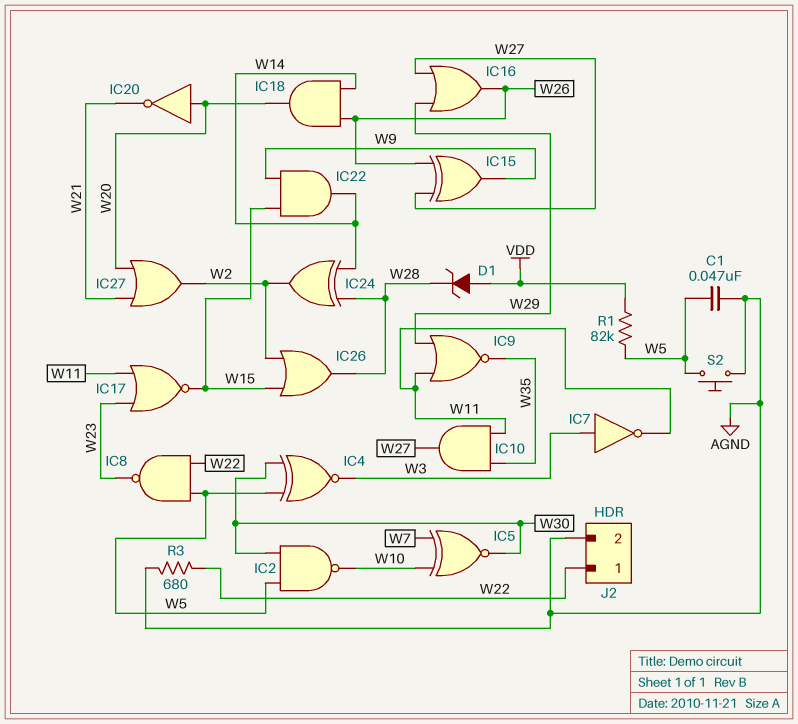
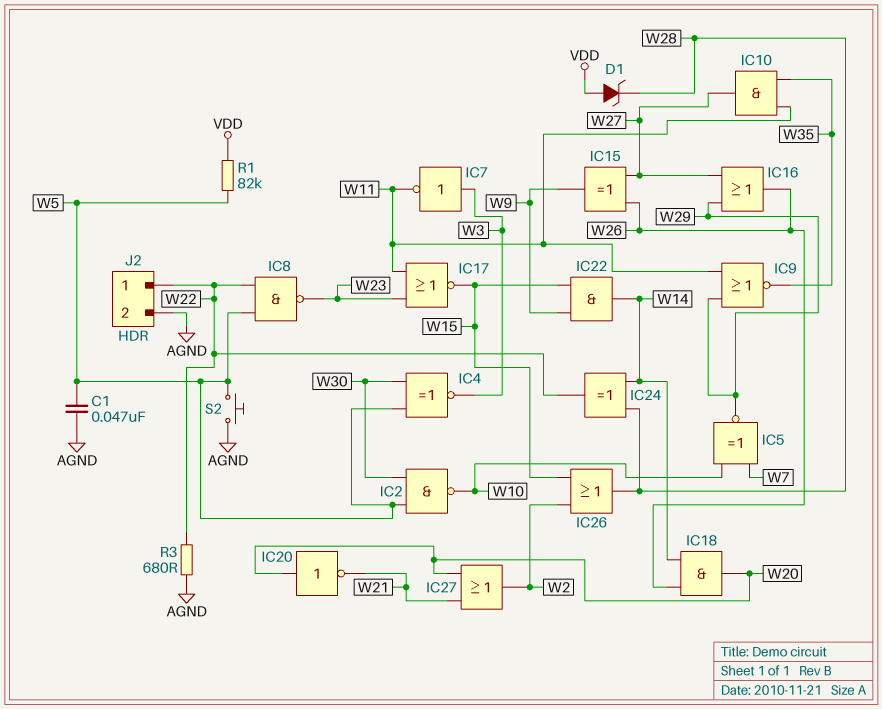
IC5: XNOR (in W7, in W10, out W30) -> XNOR (in W7, in W10, out W29)
IC24: XOR (in W14, in W28, out W2) -> XOR (in W14, in W28, out W22)

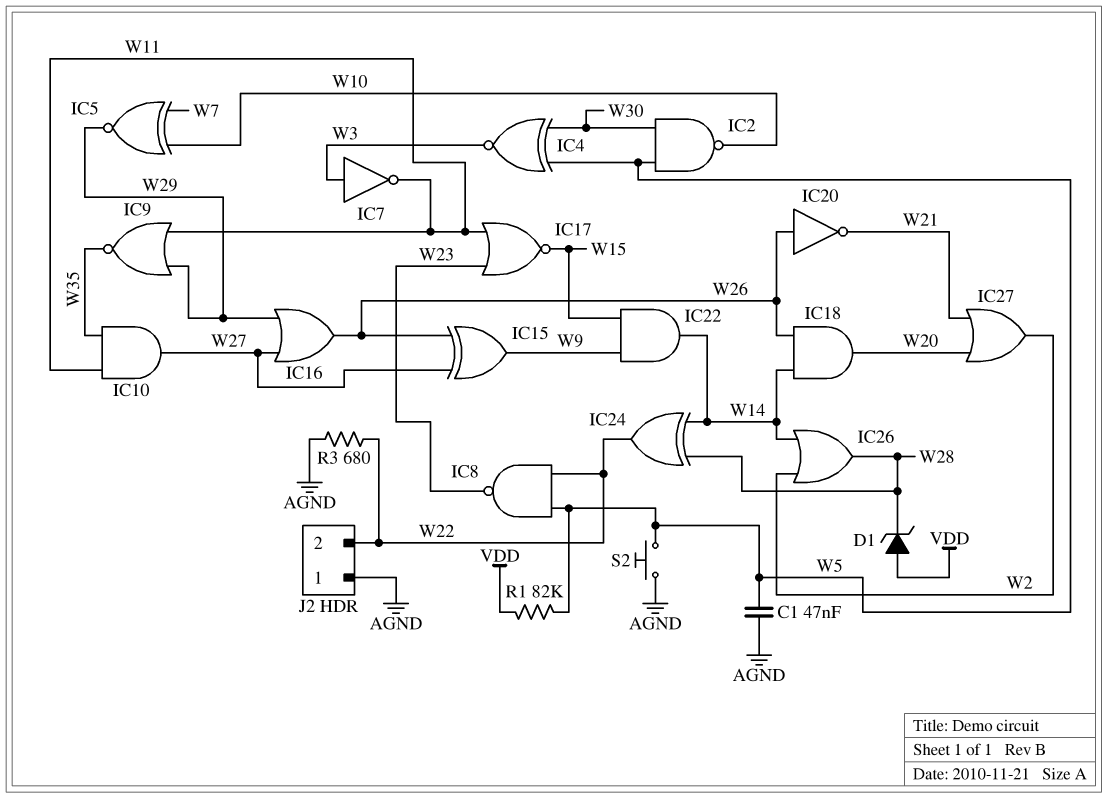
IC20: NOT (in W20, out W21) -> NOT (in W26, out W21)
IC26: OR (in W2, in W15, out W28) -> OR (in W2, in W14, out W28)
J2 pin 1: W22 -> AGND
J2 pin 2: AGND -> W22

